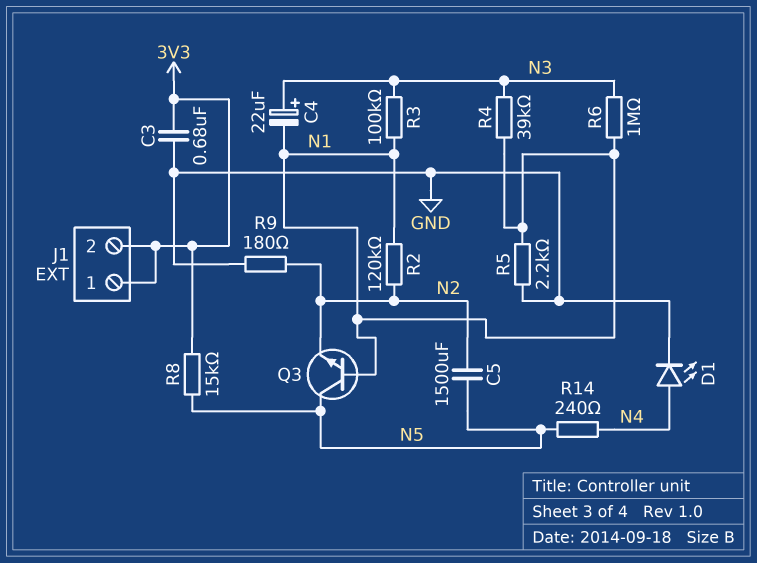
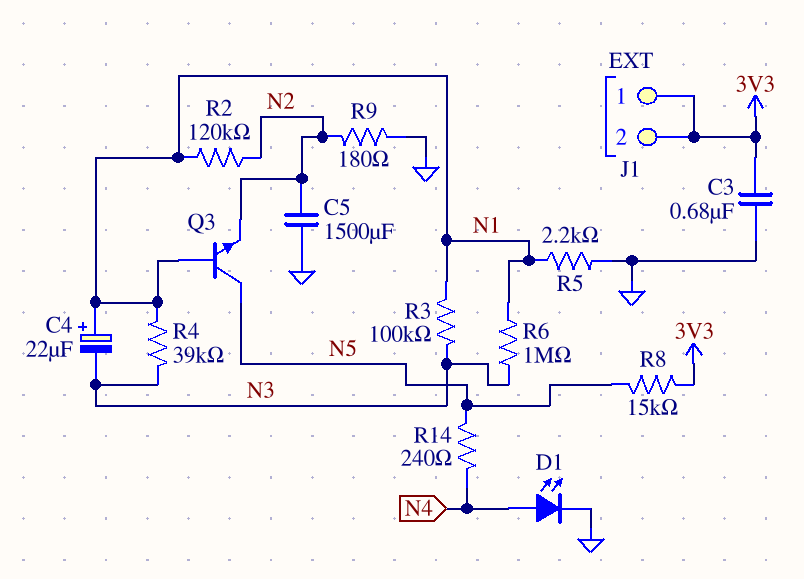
C4: 22uF (plus N3, minus N1) -> 22uF (plus N1, minus N3)
C5: 1500uF (N2, N5) -> 1500uF (GND, N2)

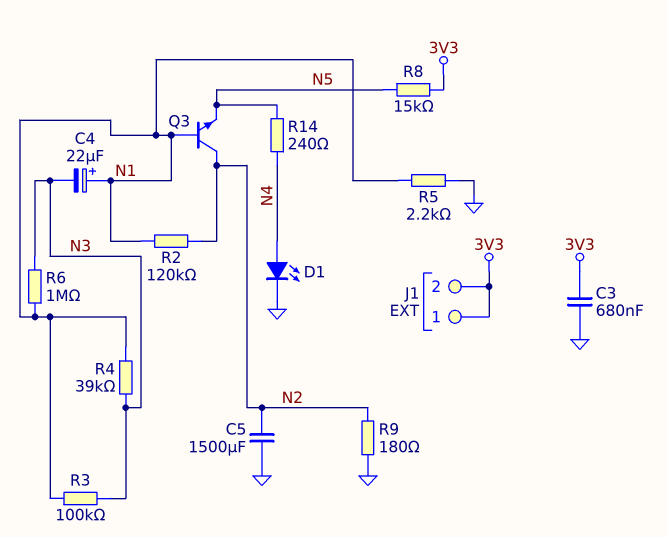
Q3: NPN (B N1, C N5, E N2) -> NPN (B N1, C N2, E N5)

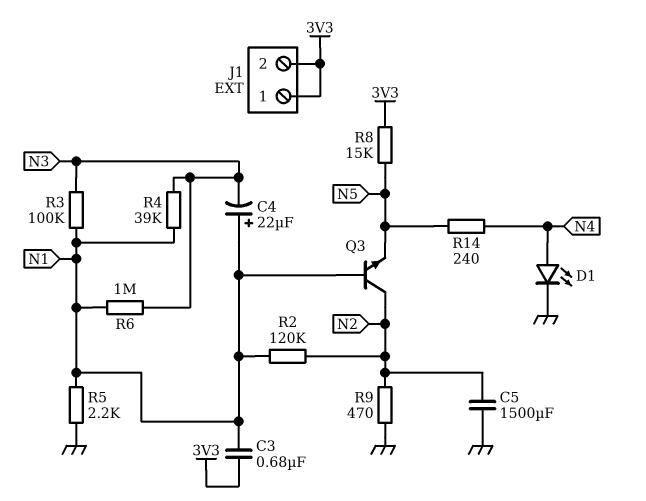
C3: 680nF (3V3, GND) -> 680nF (3V3, N1)
R9: 180 (GND, N2) -> 470 (GND, N2)

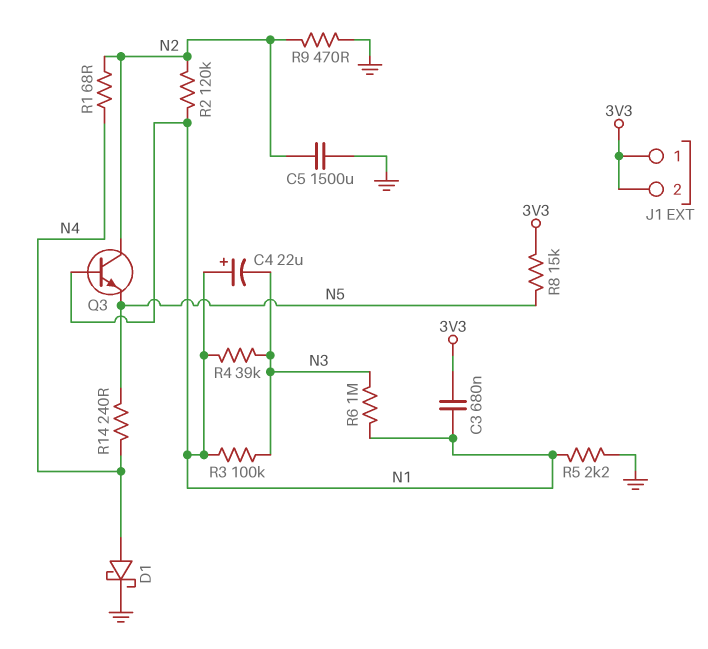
D1: LED (A N4, K GND) -> schottky (A N4, K GND)
R1: none -> 68 (N2, N4)

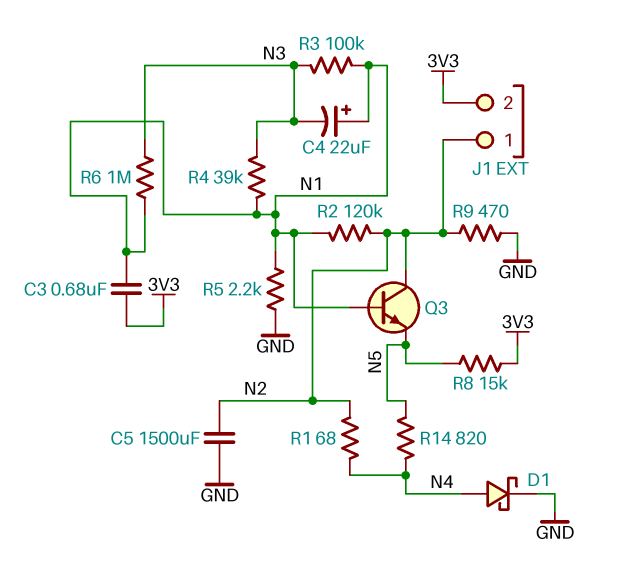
J1 pin 1: 3V3 -> N2
R14: 240 (N4, N5) -> 820 (N4, N5)

